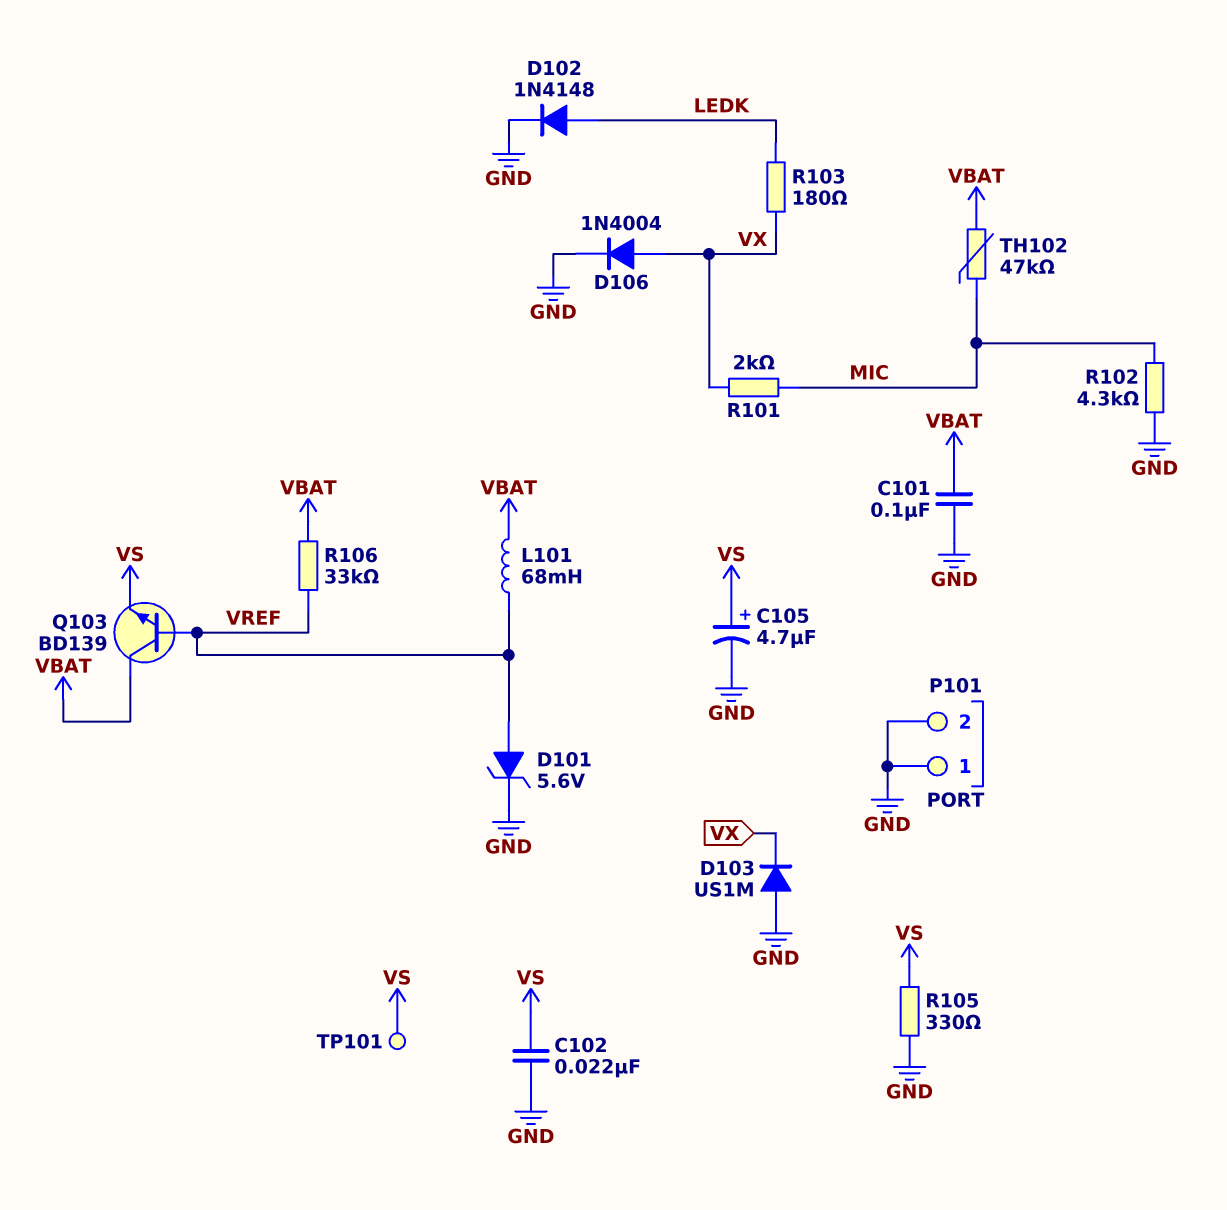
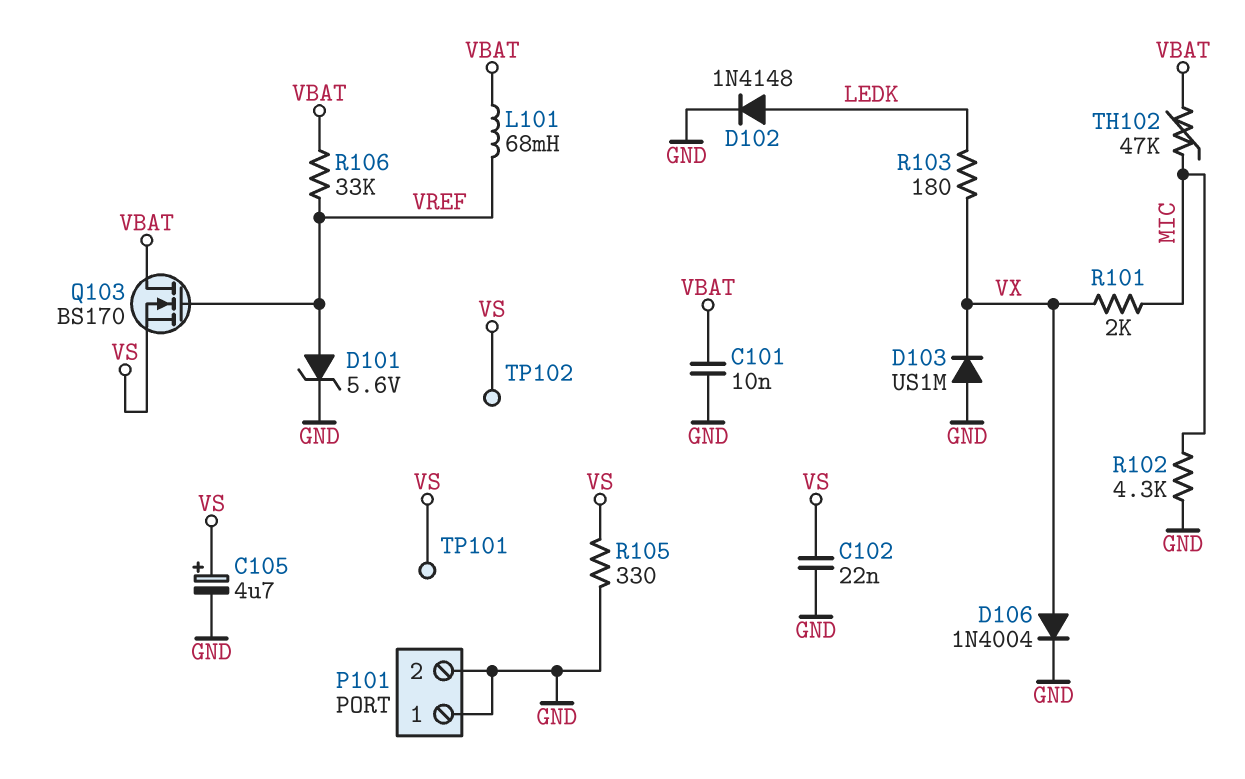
C101: 100nF (GND, VBAT) -> 10nF (GND, VBAT)
Q103: NPN BD139 (B VREF, C VBAT, E VS) -> NMOS BS170 (G VREF, D VBAT, S VS)
TP102: none -> test point (VS)

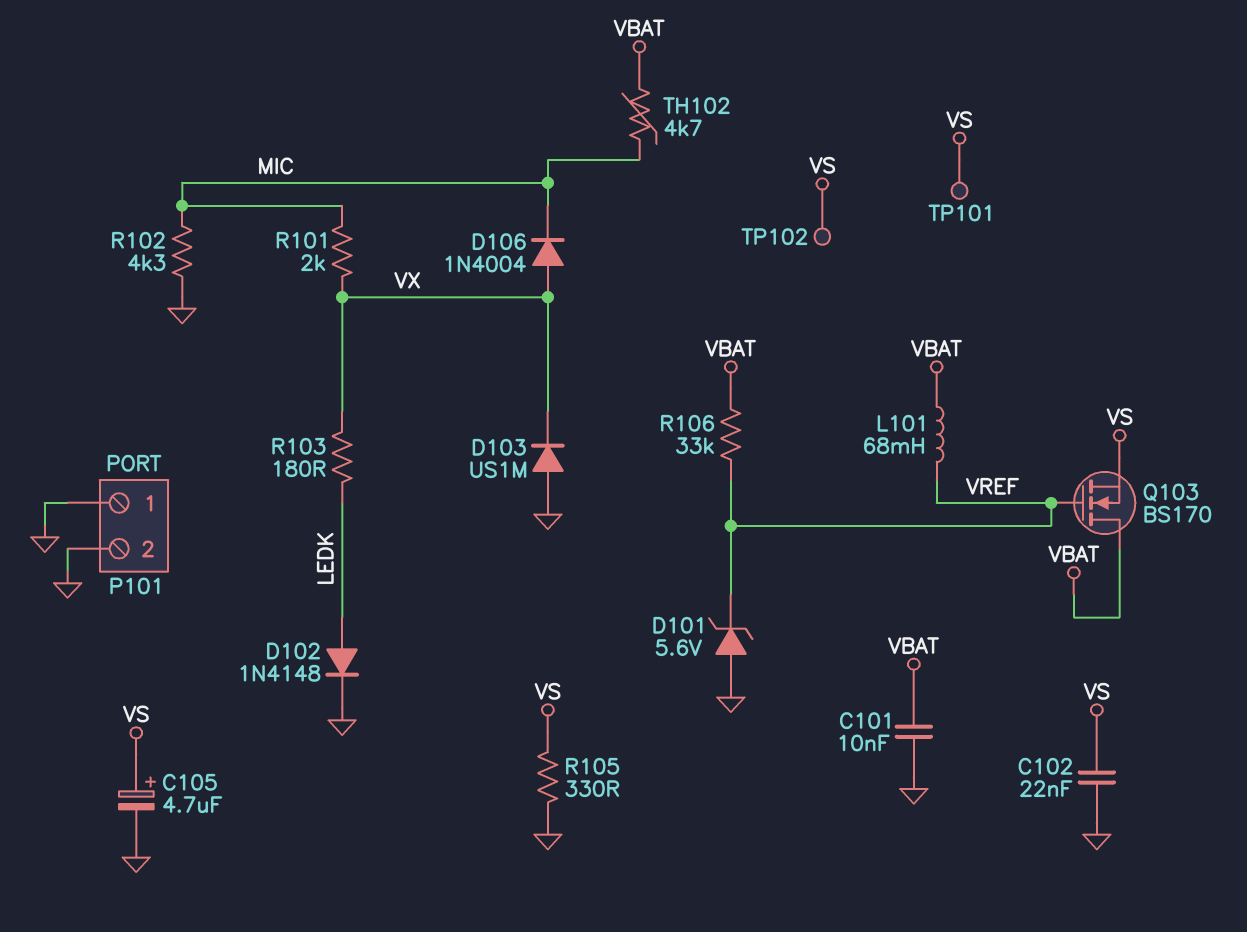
D101: zener 5.6V (A VREF, K GND) -> zener 5.6V (A GND, K VREF)
D106: diode 1N4004 (A VX, K GND) -> diode 1N4004 (A VX, K MIC)
TH102: 47k (MIC, VBAT) -> 4.7k (MIC, VBAT)

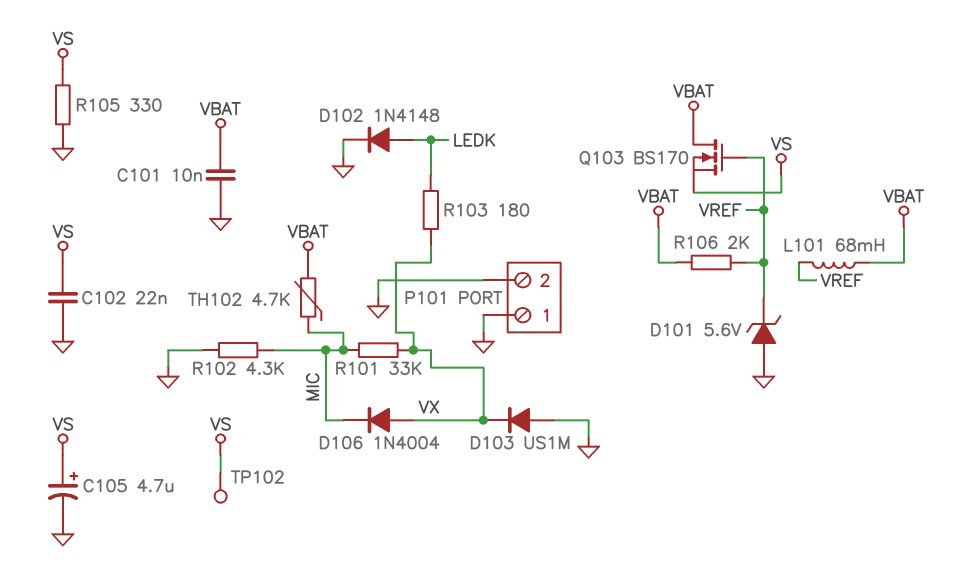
R101: 2k (MIC, VX) -> 33k (MIC, VX)
R106: 33k (VBAT, VREF) -> 2k (VBAT, VREF)
TP101: test point (VS) -> none

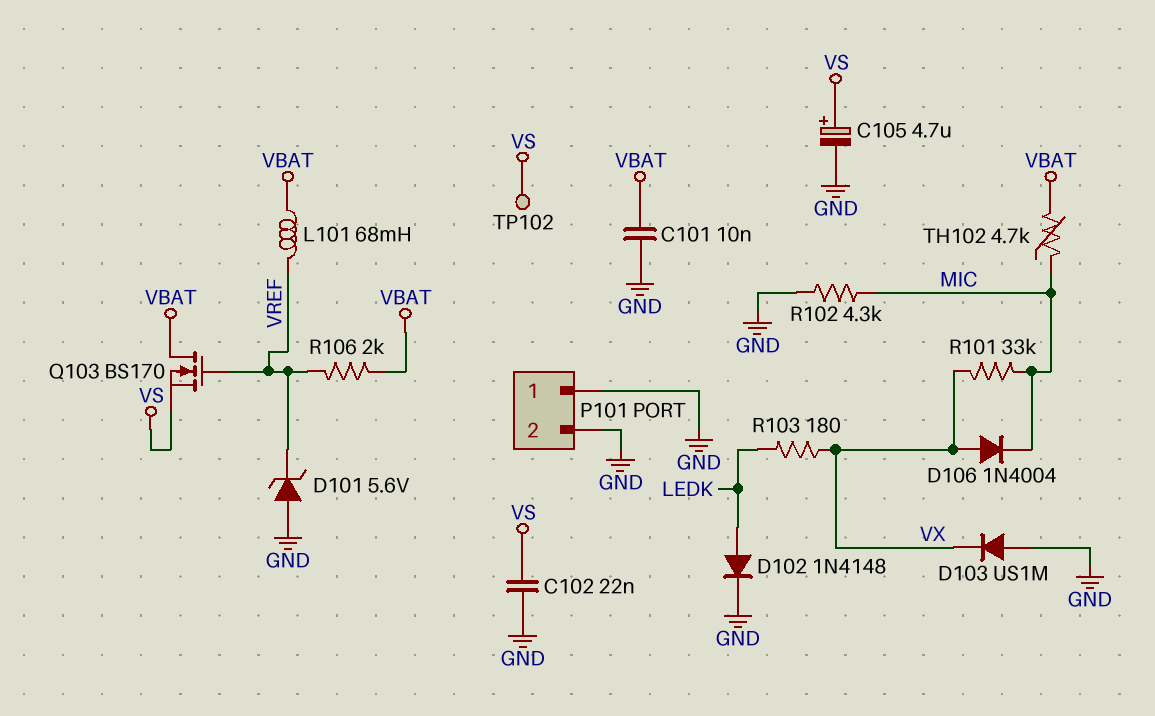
R105: 330 (GND, VS) -> none

